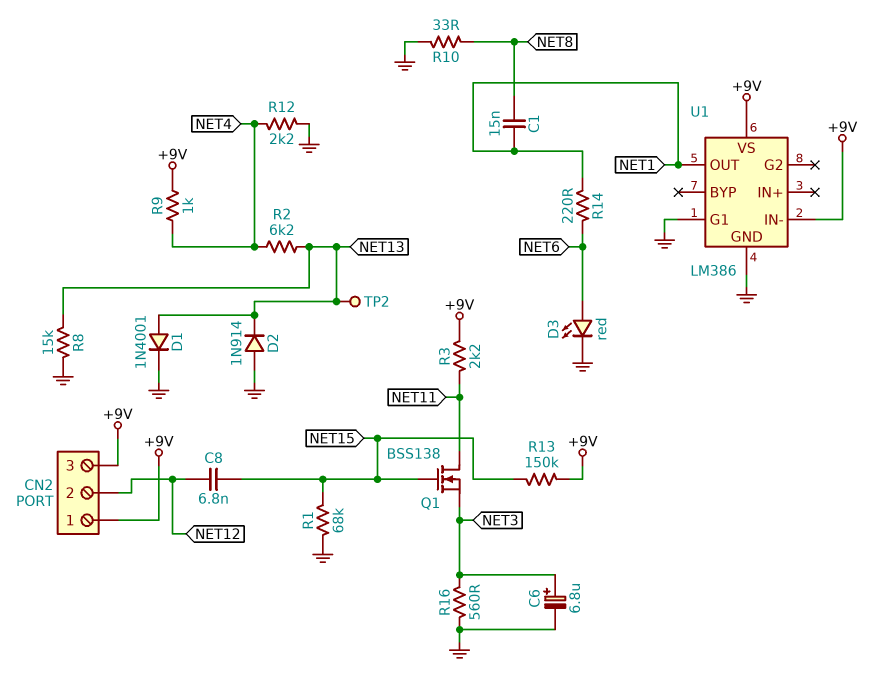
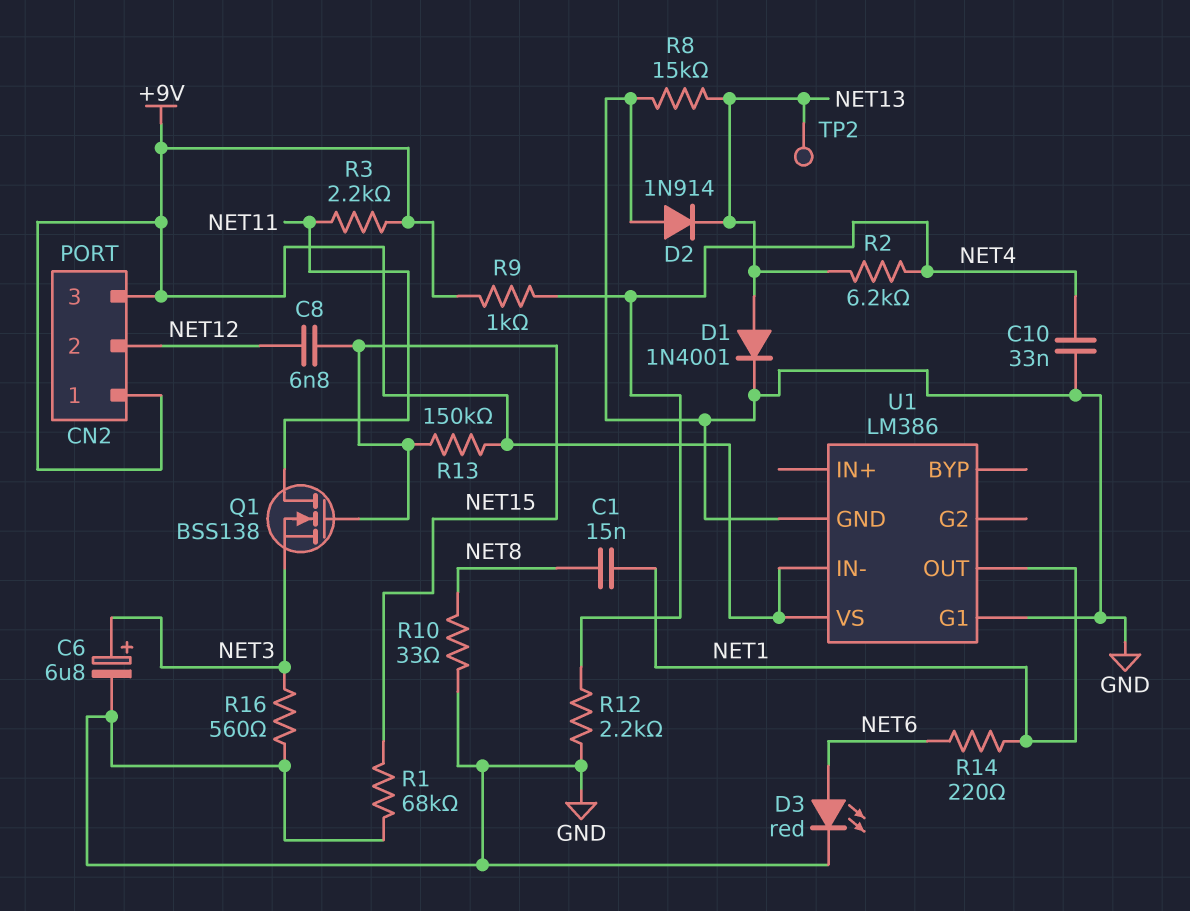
C10: none -> 33nF (GND, NET4)

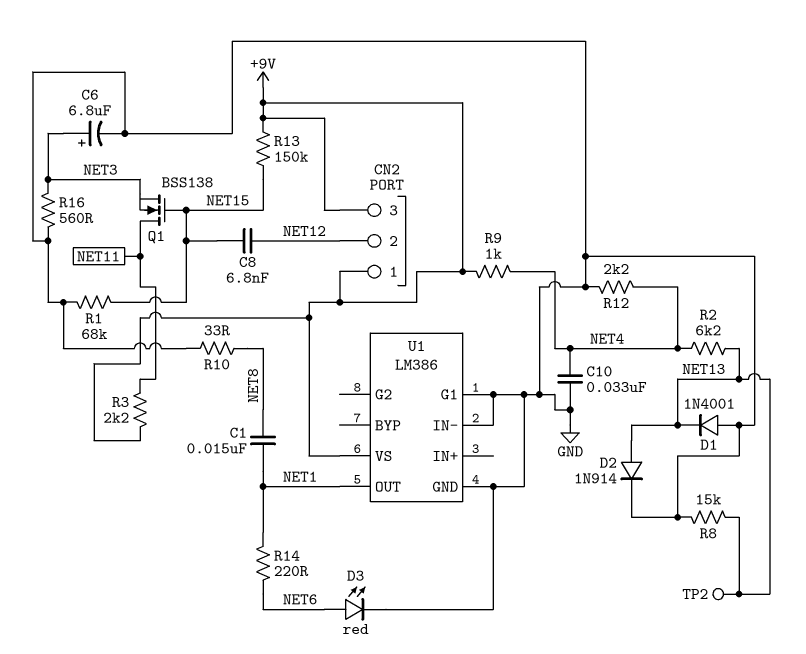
D1: diode 1N4001 (A NET13, K GND) -> diode 1N4001 (A GND, K NET13)
D2: diode 1N914 (A GND, K NET13) -> diode 1N914 (A NET13, K GND)
U1 pin IN-: +9V -> GND

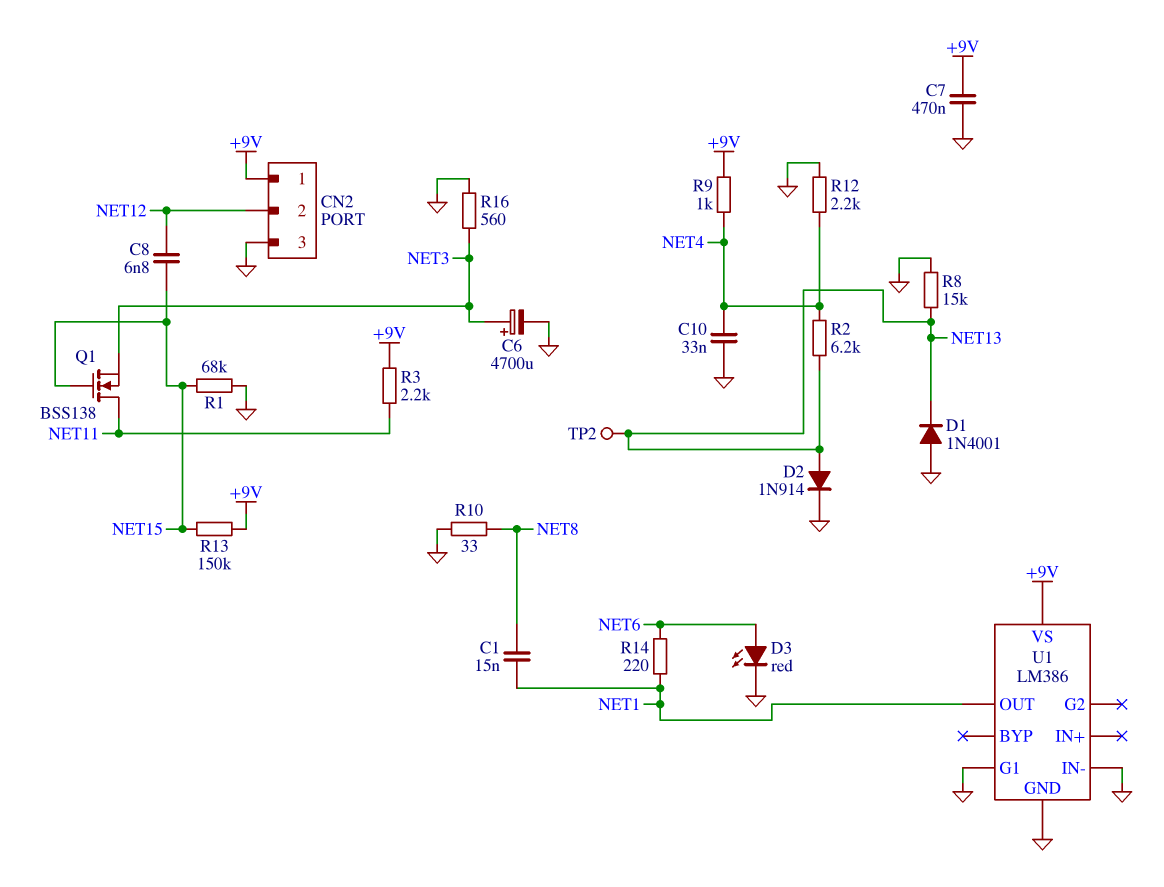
C6: 6.8uF (plus NET3, minus GND) -> 4700uF (plus NET3, minus GND)
C7: none -> 470nF (+9V, GND)
CN2 pin 3: +9V -> GND

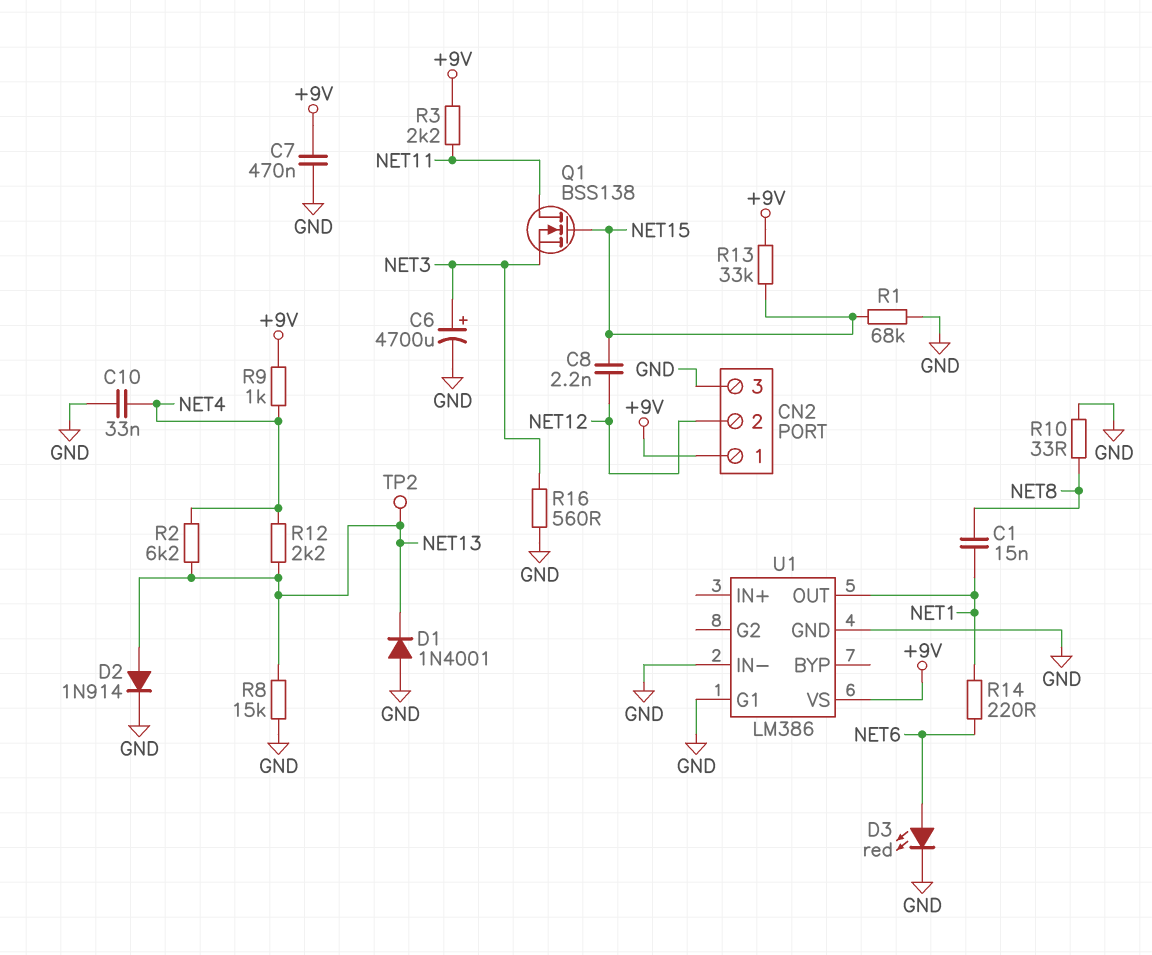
C8: 6.8nF (NET12, NET15) -> 2.2nF (NET12, NET15)
R12: 2.2k (GND, NET4) -> 2.2k (NET4, NET13)
R13: 150k (+9V, NET15) -> 33k (+9V, NET15)

